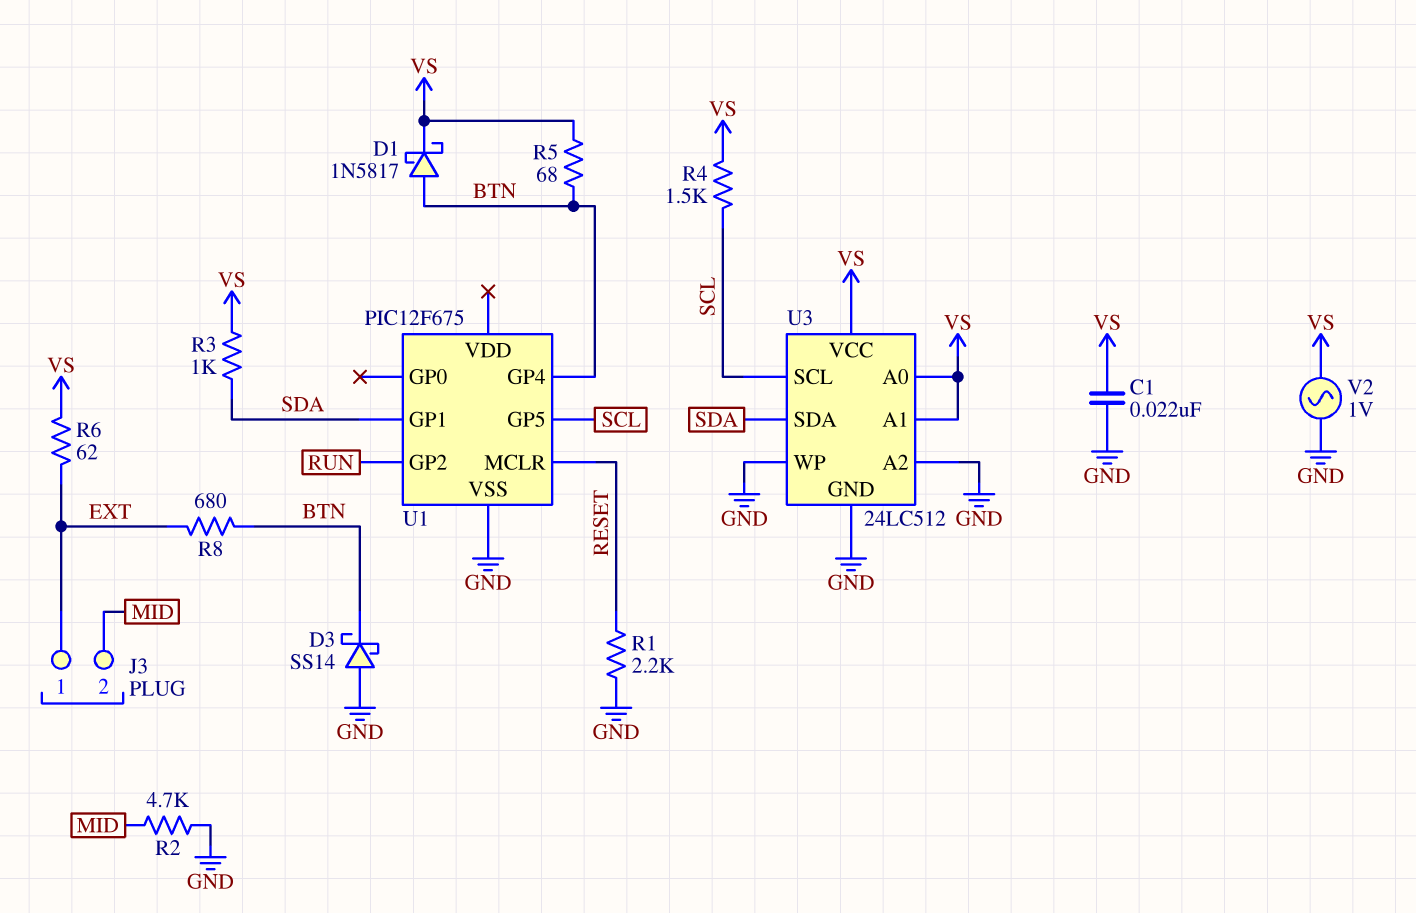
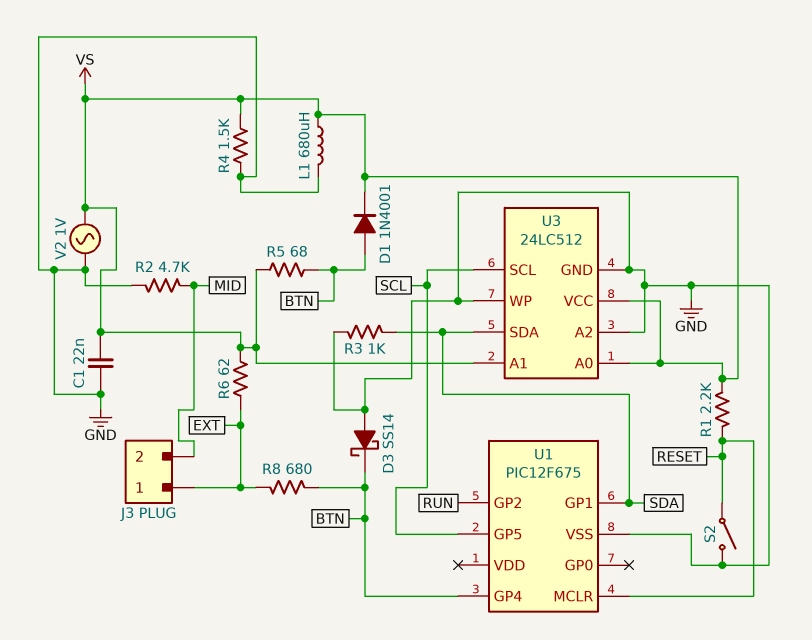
D1: schottky 1N5817 (A BTN, K VS) -> diode 1N4001 (A BTN, K VS)
L1: none -> 680uH (GND, VS)
R1: 2.2k (GND, RESET) -> 2.2k (RESET, VS)
R3: 1k (SDA, VS) -> 1k (GND, SDA)
R4: 1.5k (SCL, VS) -> 1.5k (GND, VS)
S2: none -> switch (GND, RESET)

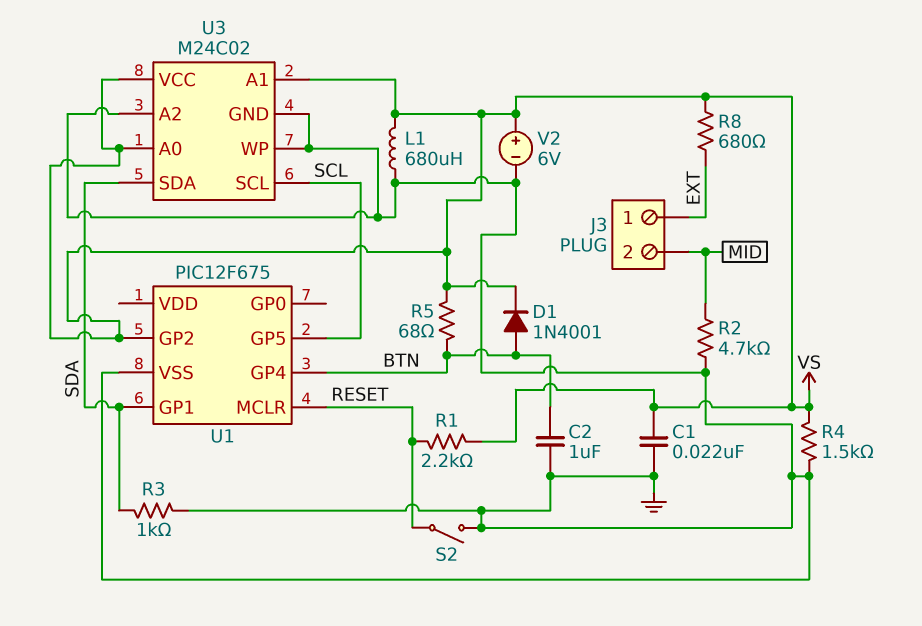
C2: none -> 1uF (BTN, GND)
D3: schottky SS14 (A GND, K BTN) -> none
R6: 62 (EXT, VS) -> none
R8: 680 (BTN, EXT) -> 680 (EXT, VS)
U1 pin GP2: RUN -> VS
U3: 24LC512 -> M24C02
V2: AC 1V (GND, VS) -> 6V (plus VS, minus GND)

